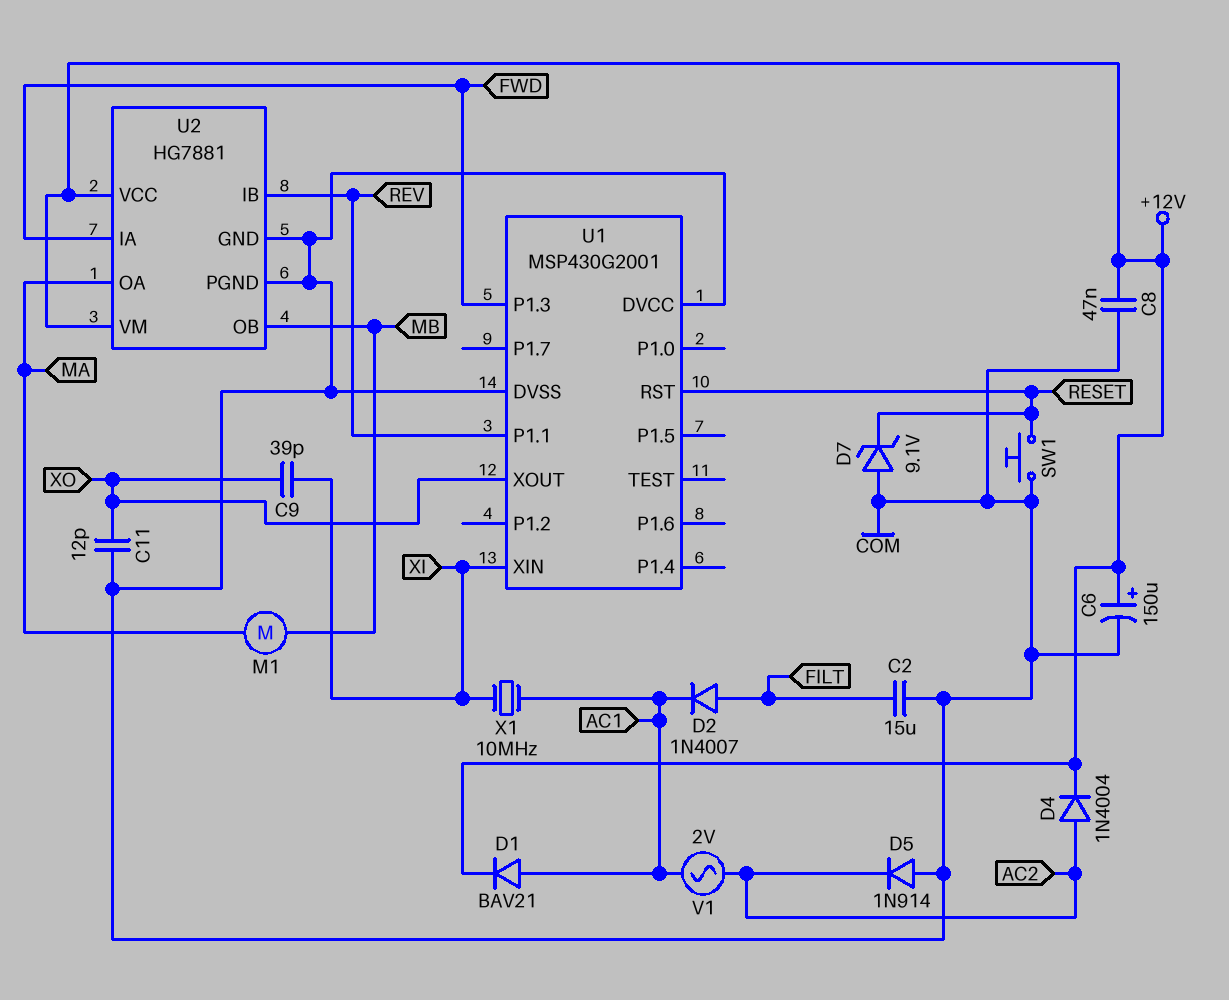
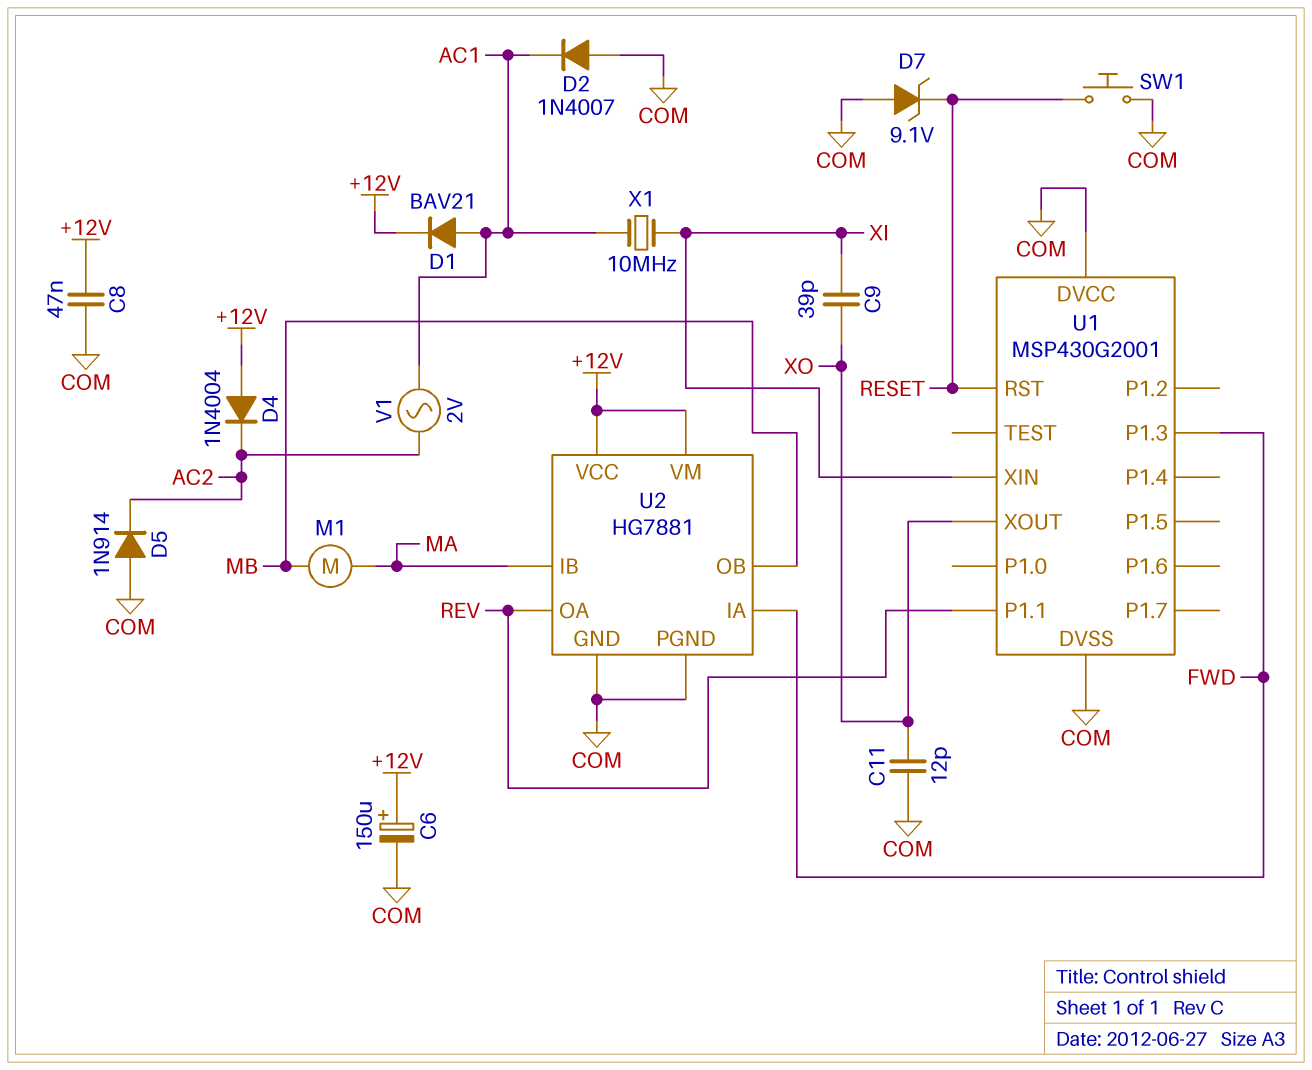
C2: 15uF (COM, FILT) -> none
D2: diode 1N4007 (A FILT, K AC1) -> diode 1N4007 (A COM, K AC1)
D4: diode 1N4004 (A AC2, K +12V) -> diode 1N4004 (A +12V, K AC2)
U2 pin IB: REV -> MA
U2 pin OA: MA -> REV

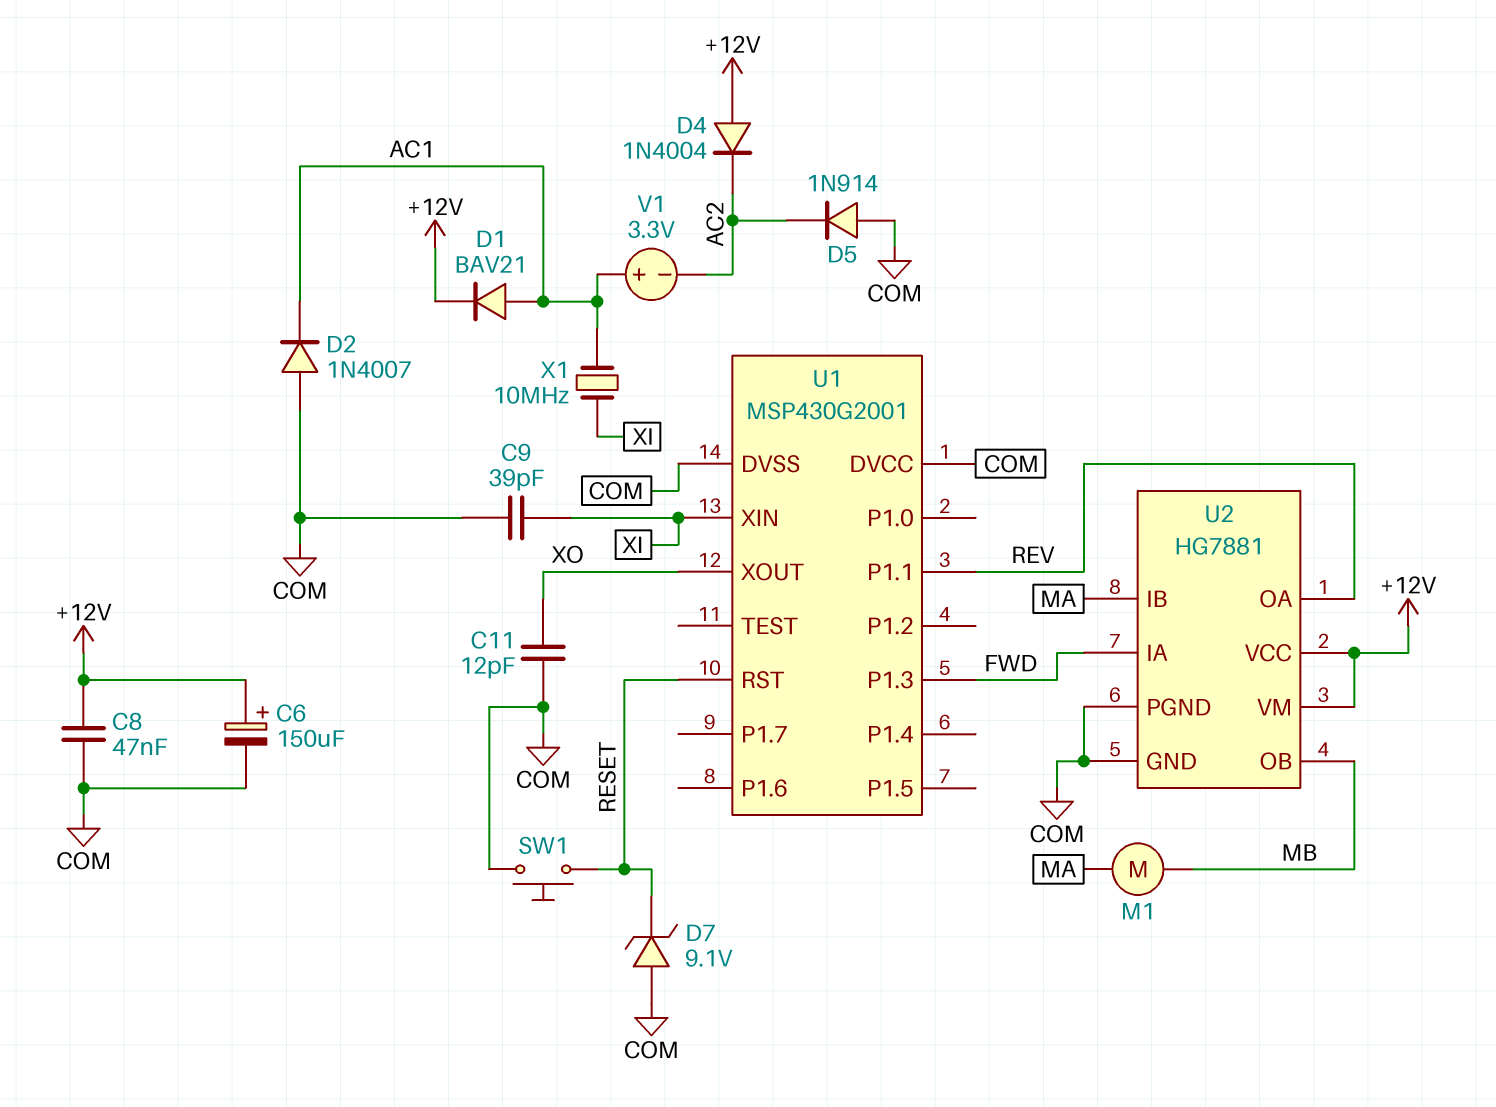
C9: 39pF (XI, XO) -> 39pF (COM, XI)
V1: AC 2V (AC1, AC2) -> 3.3V (plus AC1, minus AC2)

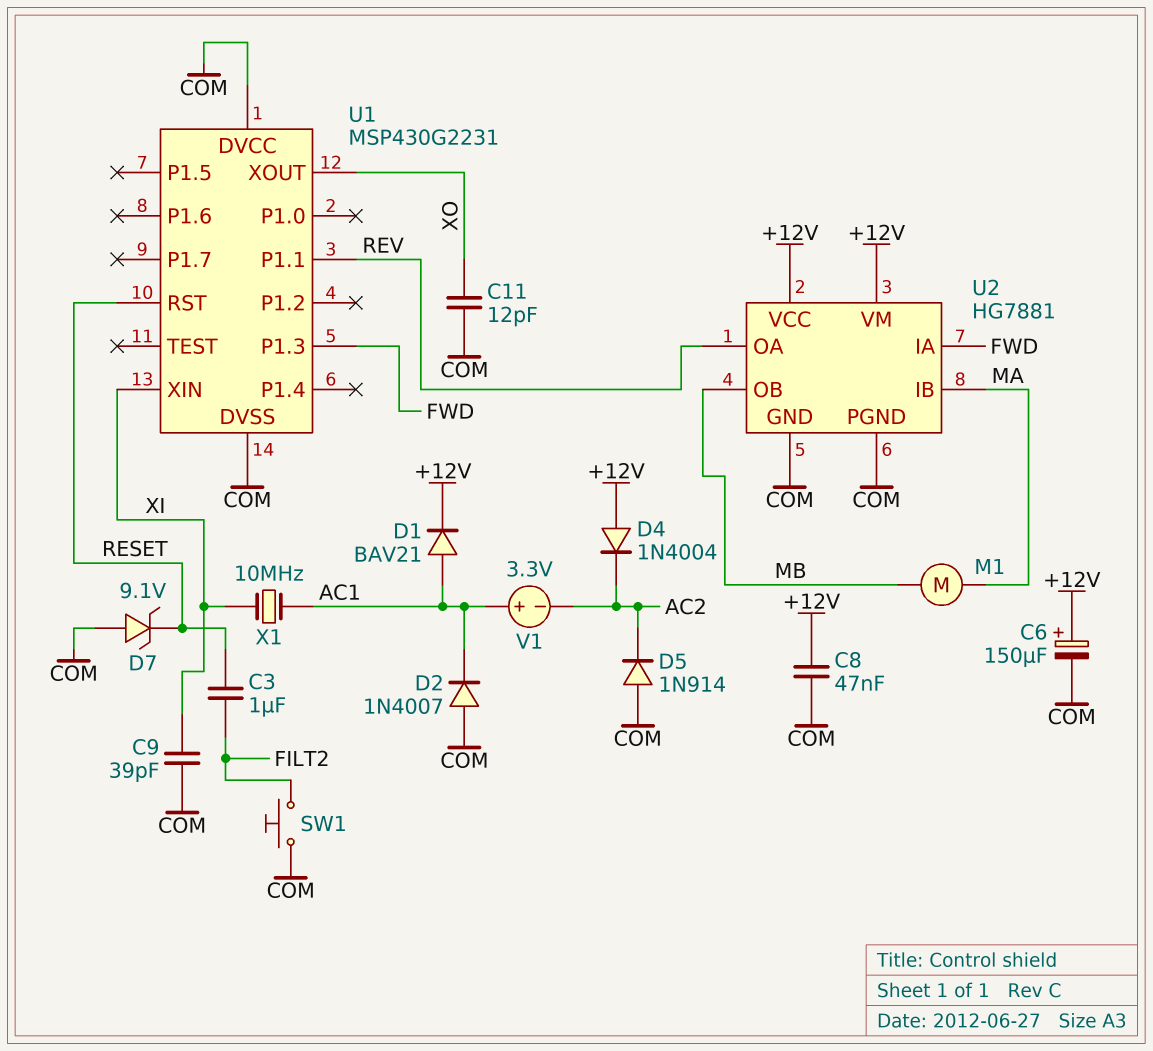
C3: none -> 1uF (FILT2, RESET)
SW1: button (COM, RESET) -> button (COM, FILT2)
U1: MSP430G2001 -> MSP430G2231

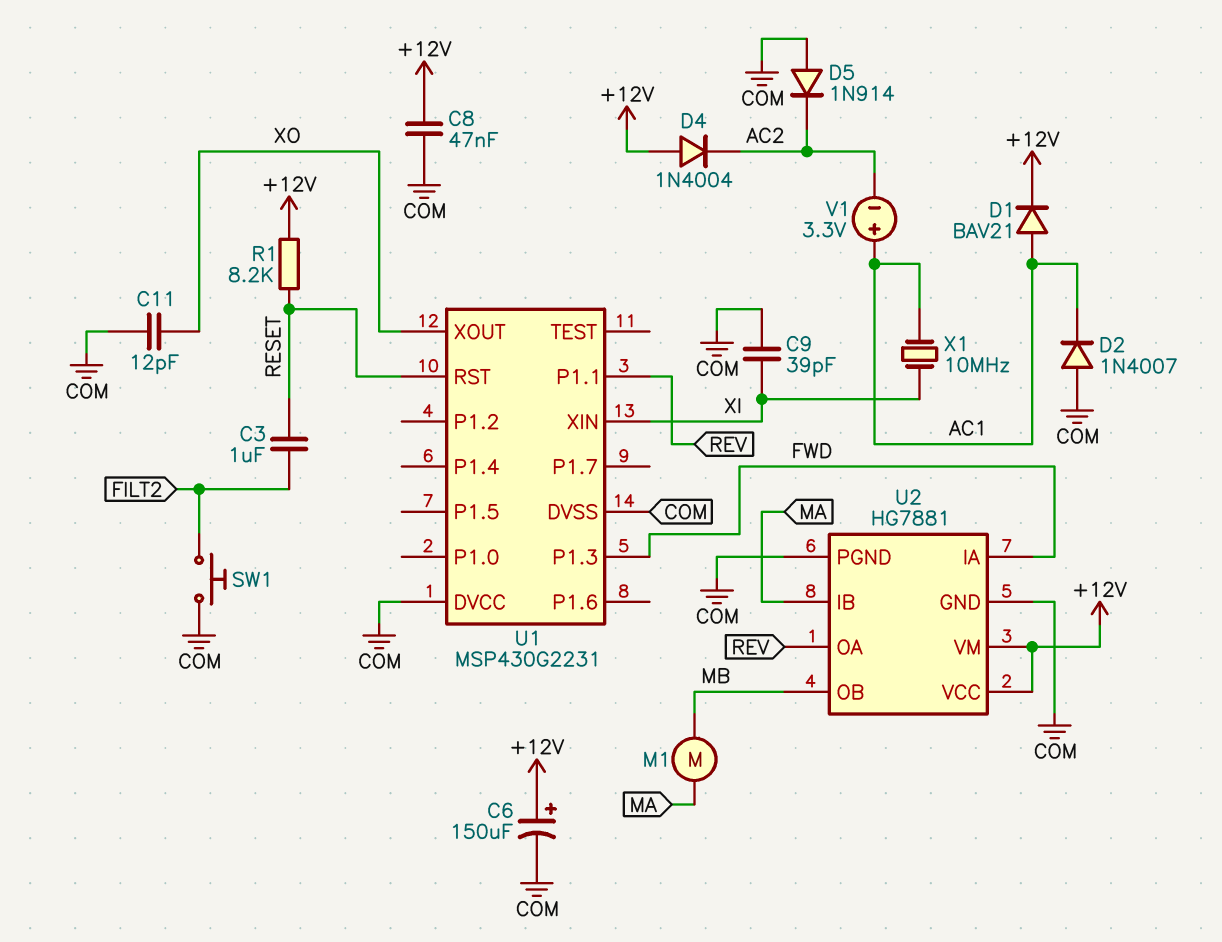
D7: zener 9.1V (A COM, K RESET) -> none
R1: none -> 8.2k (+12V, RESET)

